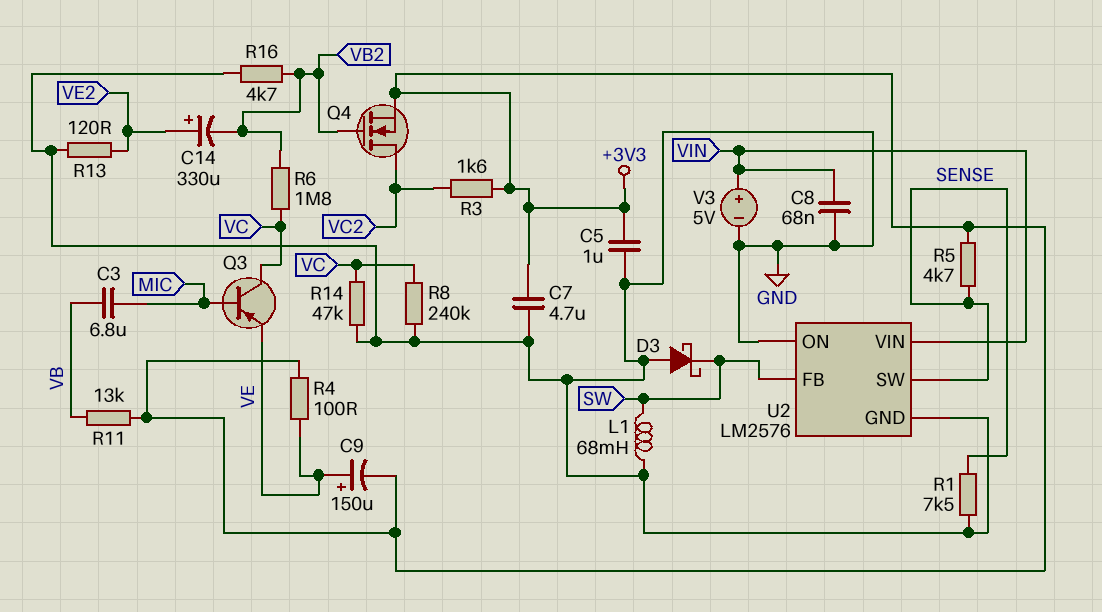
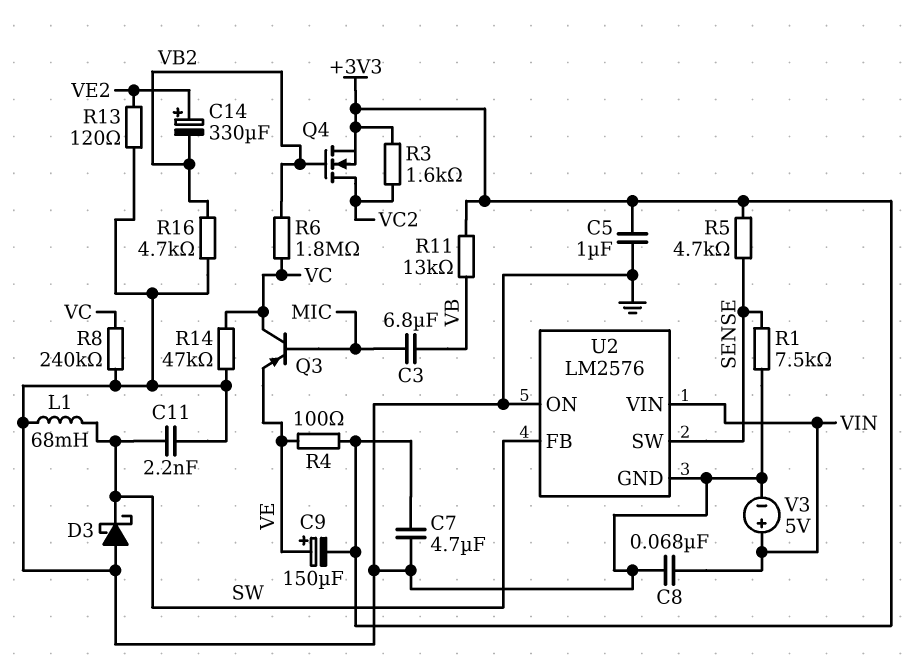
C11: none -> 2.2nF (GND, SW)

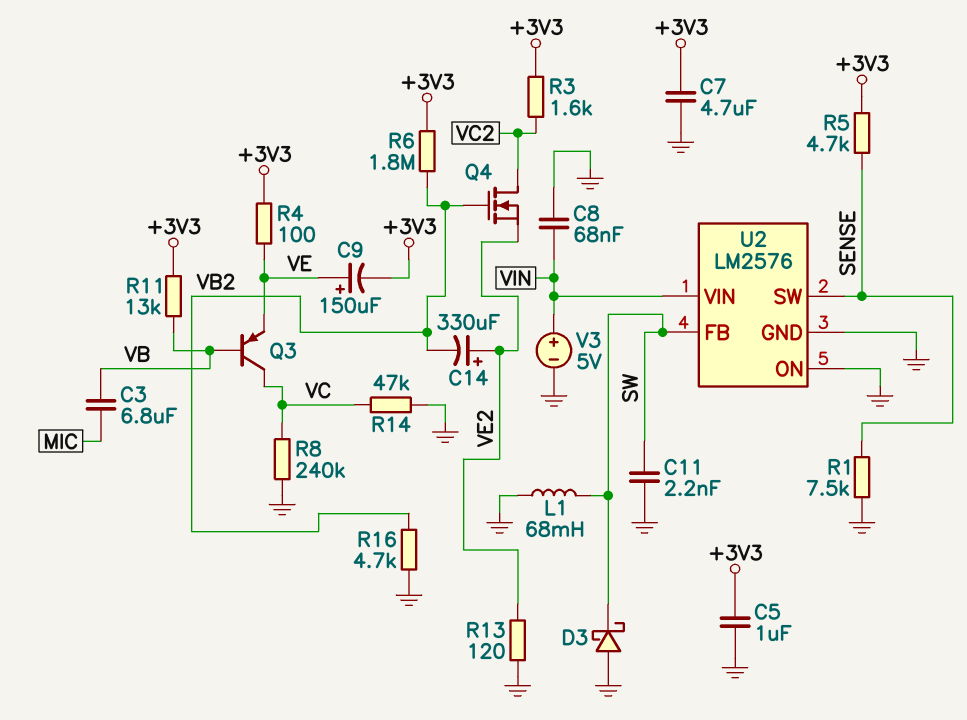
Q3: PNP (B MIC, C VC, E VE) -> PNP (B VB, C VC, E VE)
Q4: NMOS (G VB2, D VC2, S +3V3) -> NMOS (G VB2, D VC2, S VE2)
R6: 1.8M (VB2, VC) -> 1.8M (+3V3, VB2)

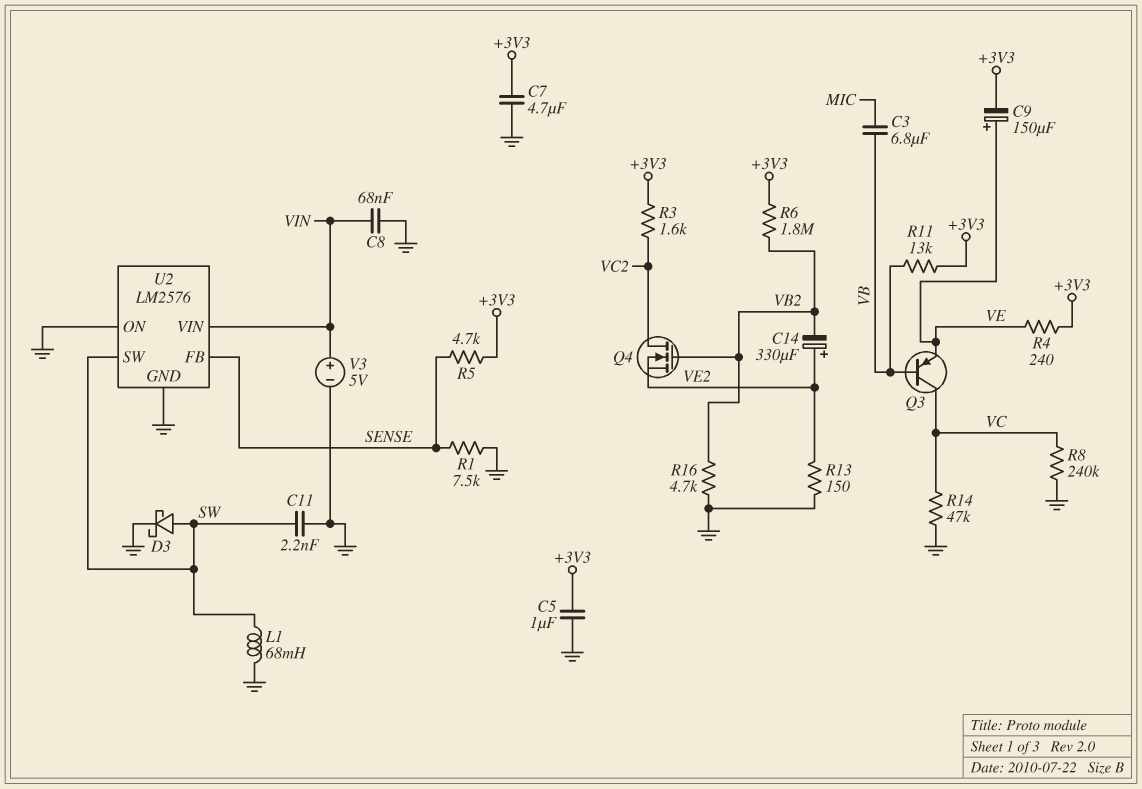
D3: schottky (A GND, K SW) -> schottky (A SW, K GND)
R4: 100 (+3V3, VE) -> 240 (+3V3, VE)
R13: 120 (GND, VE2) -> 150 (GND, VE2)
U2 pin FB: SW -> SENSE
U2 pin SW: SENSE -> SW

